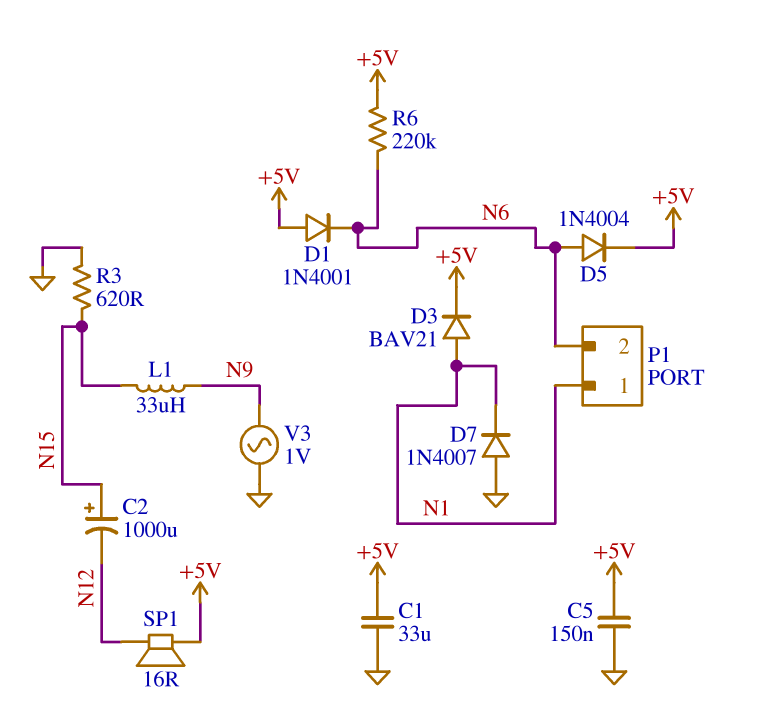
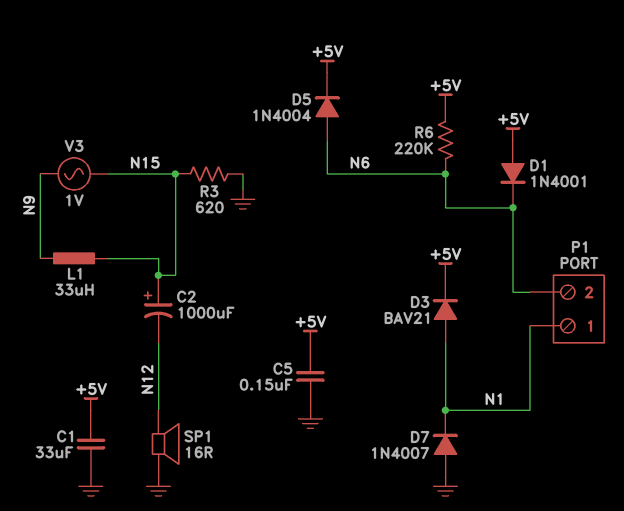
SP1: speaker 16R (+5V, N12) -> speaker 16R (GND, N12)
V3: AC 1V (GND, N9) -> AC 1V (N9, N15)

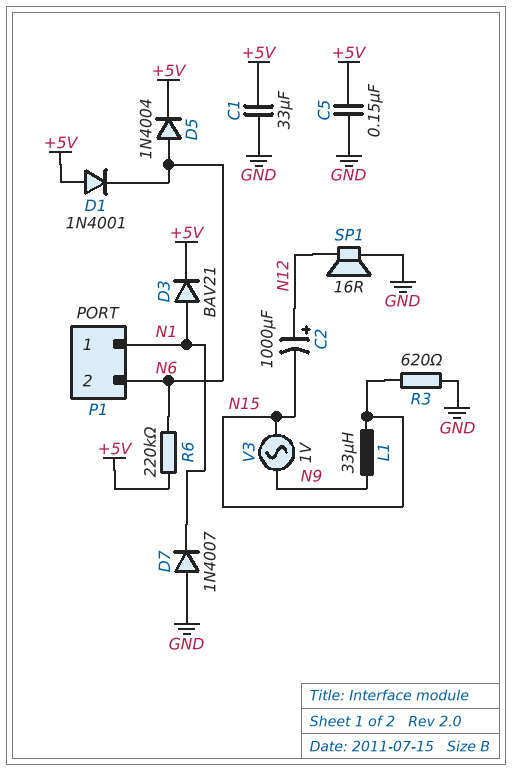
C2: 1000uF (plus N15, minus N12) -> 1000uF (plus N12, minus N15)

